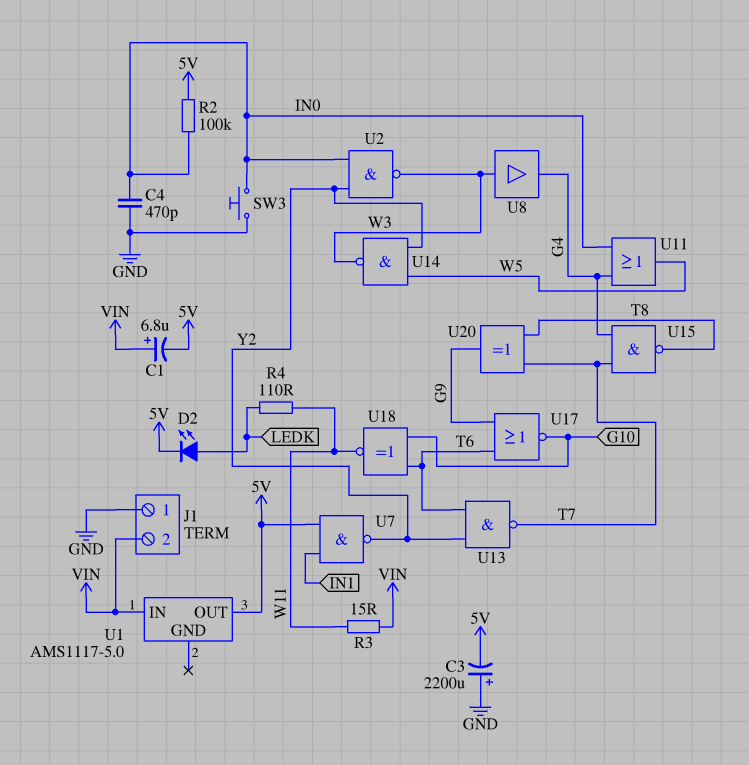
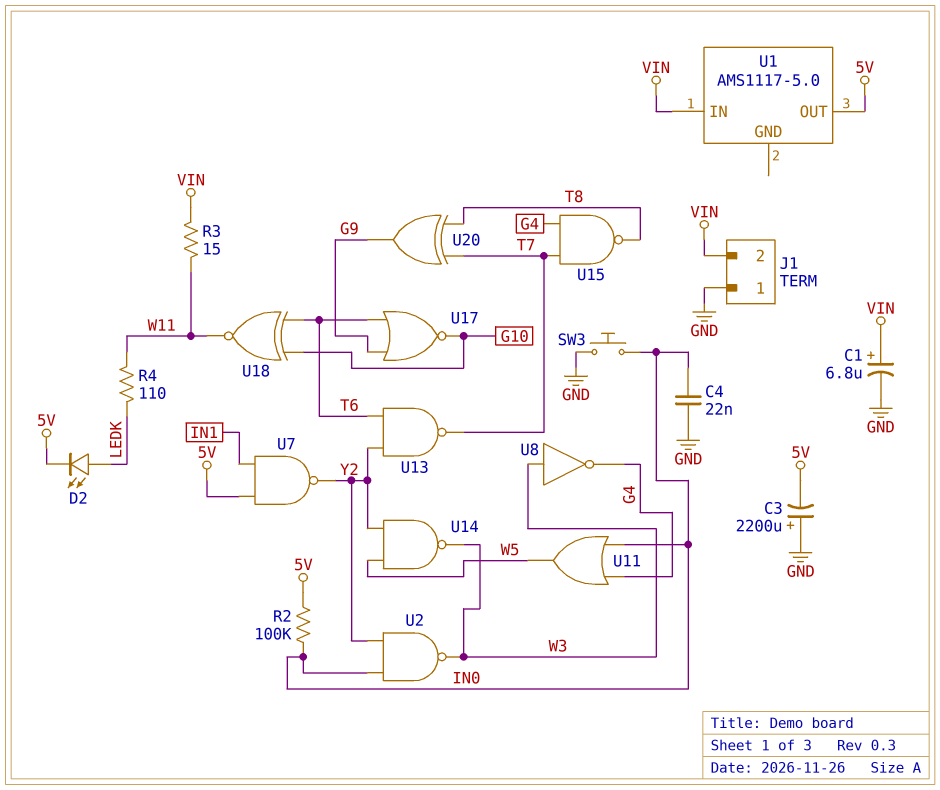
C1: 6.8uF (plus VIN, minus 5V) -> 6.8uF (plus VIN, minus GND)
C4: 470pF (GND, IN0) -> 22nF (GND, IN0)
U8: buffer (in W3, out G4) -> NOT (in W3, out G4)

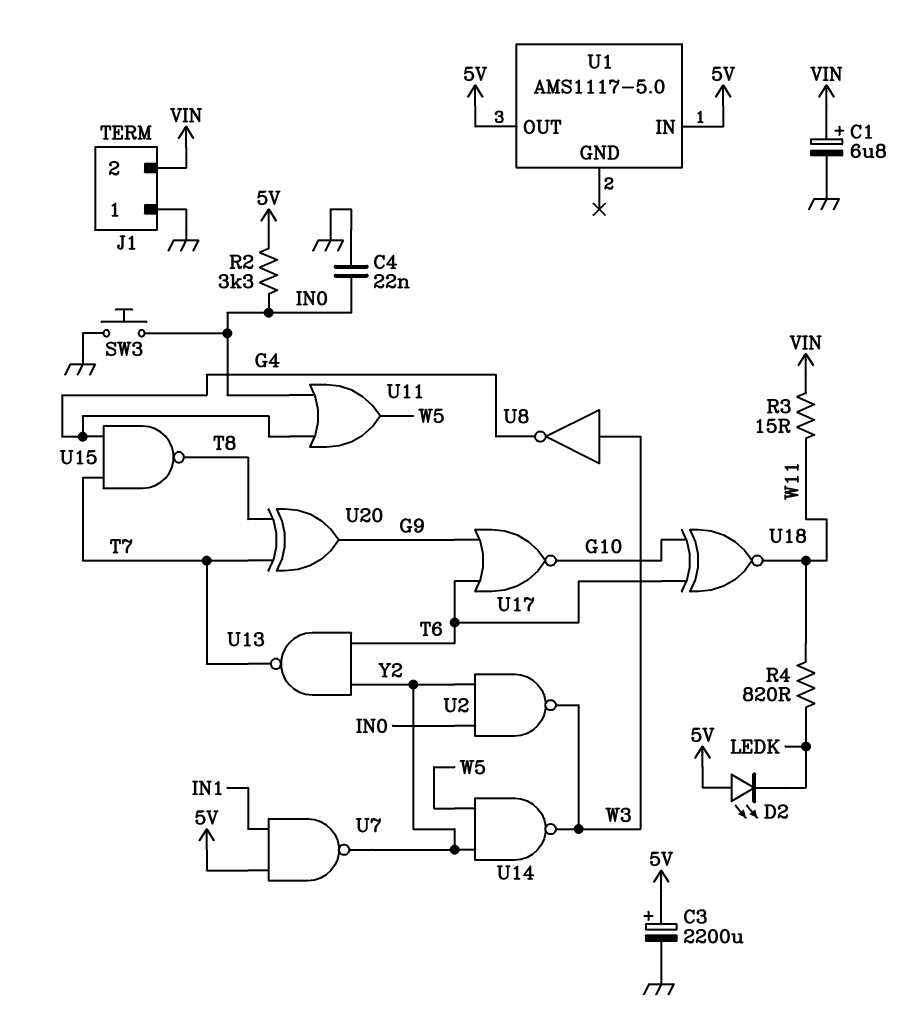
C3: 2200uF (plus GND, minus 5V) -> 2200uF (plus 5V, minus GND)
D2: LED (A LEDK, K 5V) -> LED (A 5V, K LEDK)
R2: 100k (5V, IN0) -> 3.3k (5V, IN0)
R4: 110 (LEDK, W11) -> 820 (LEDK, W11)
U1 pin IN: VIN -> 5V

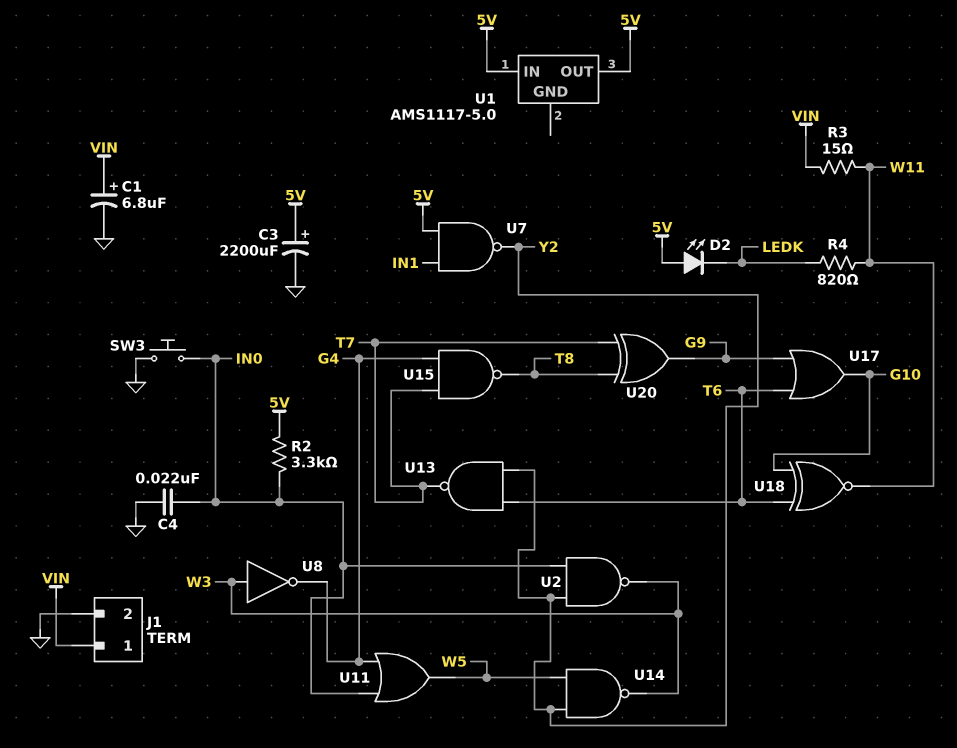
J1 pin 1: GND -> VIN
J1 pin 2: VIN -> GND
U17: NOR (in G9, in T6, out G10) -> OR (in G9, in T6, out G10)

